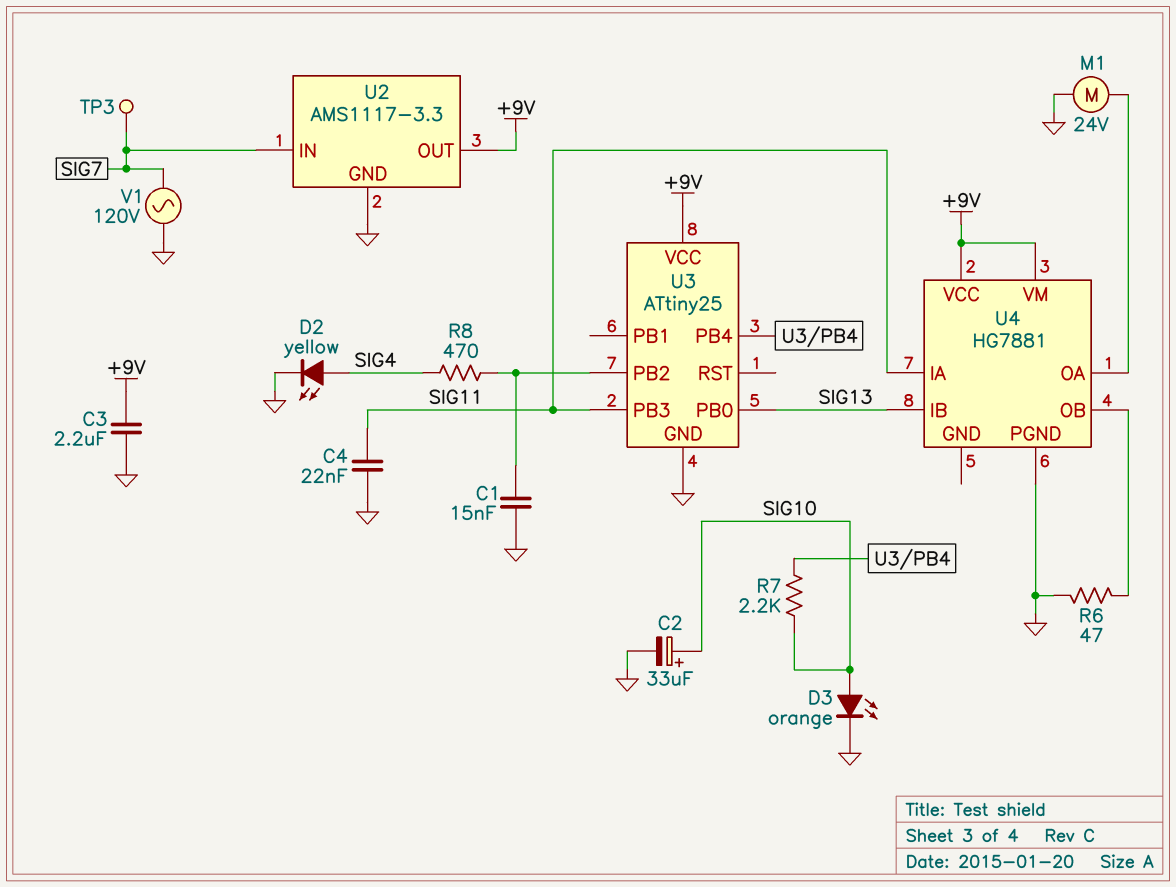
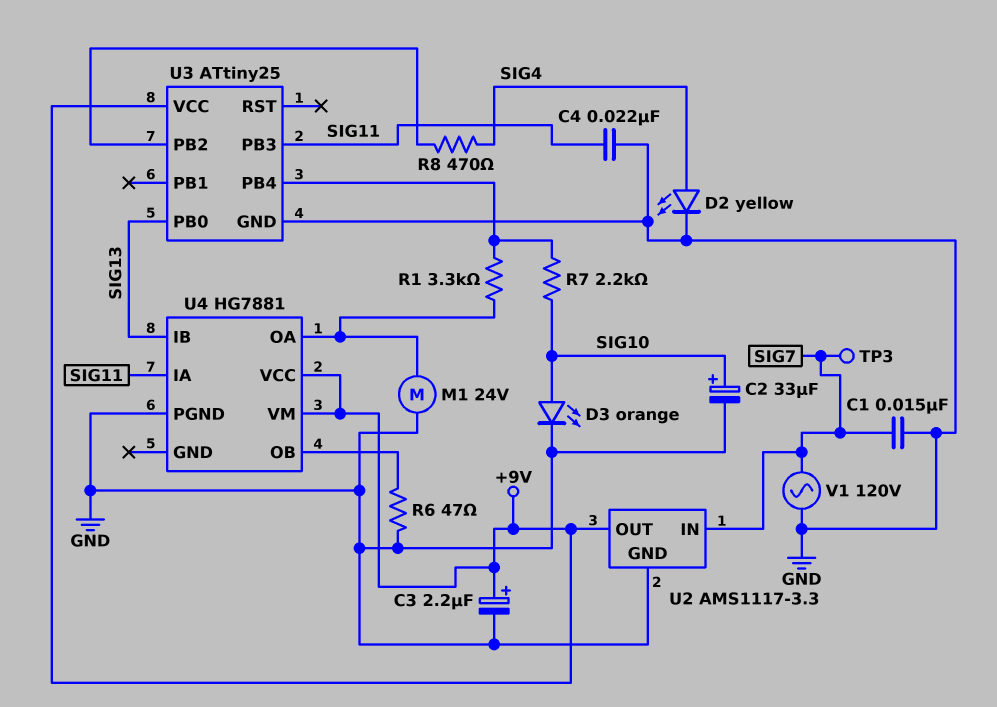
C1: 15nF (GND, U3/PB2) -> 15nF (GND, SIG7)
C3: 2.2uF (+9V, GND) -> 2.2uF (plus +9V, minus GND)
R1: none -> 3.3k (U3/PB4, U4/OA)

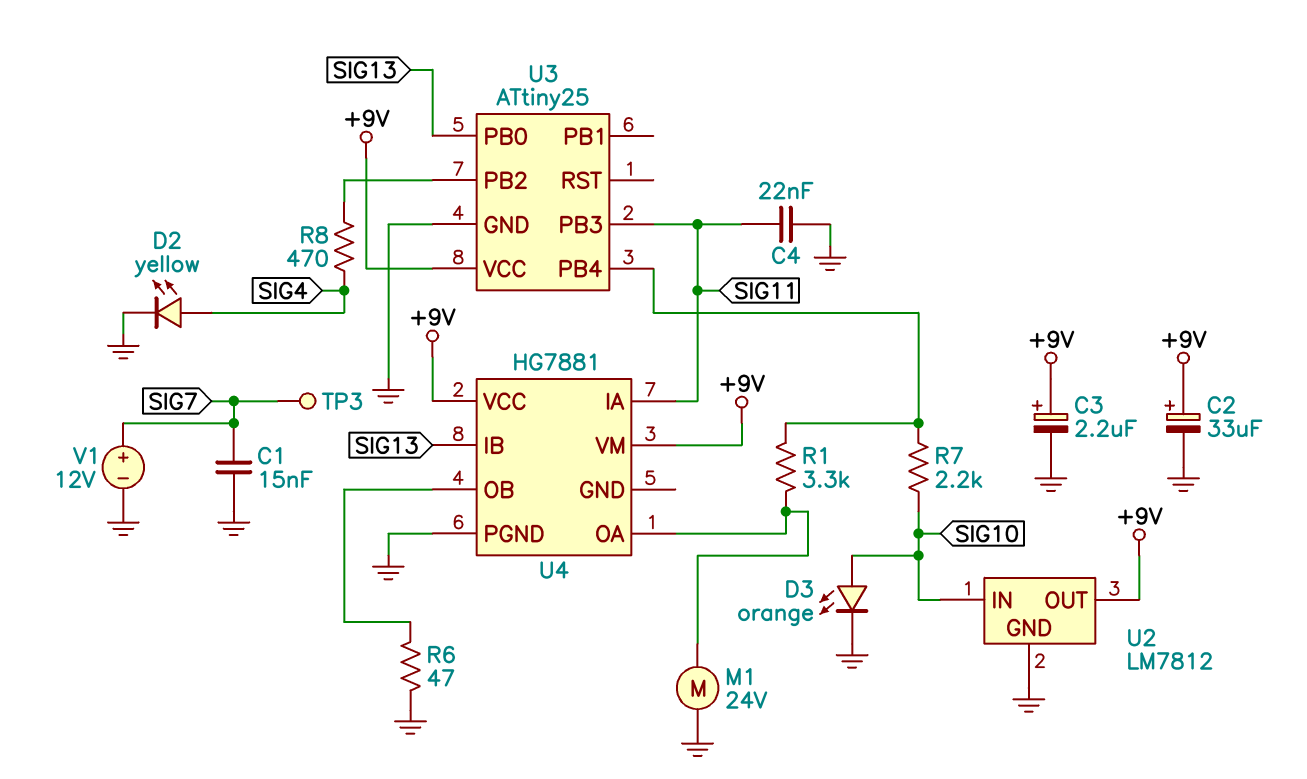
C2: 33uF (plus SIG10, minus GND) -> 33uF (plus +9V, minus GND)
U2: AMS1117-3.3 -> LM7812
U2 pin IN: SIG7 -> SIG10
V1: AC 120V (GND, SIG7) -> 12V (plus SIG7, minus GND)

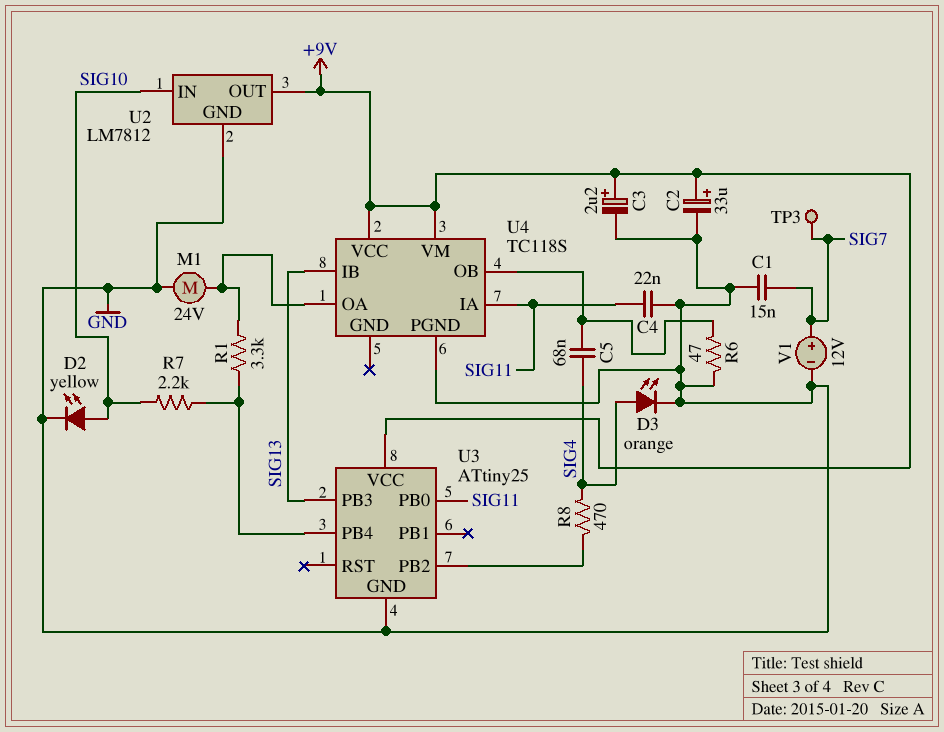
C5: none -> 68nF (SIG4, U4/OB)
D2: LED yellow (A SIG4, K GND) -> LED yellow (A SIG10, K GND)
D3: LED orange (A SIG10, K GND) -> LED orange (A SIG4, K GND)
U3 pin PB0: SIG13 -> SIG11
U3 pin PB3: SIG11 -> SIG13
U4: HG7881 -> TC118S

